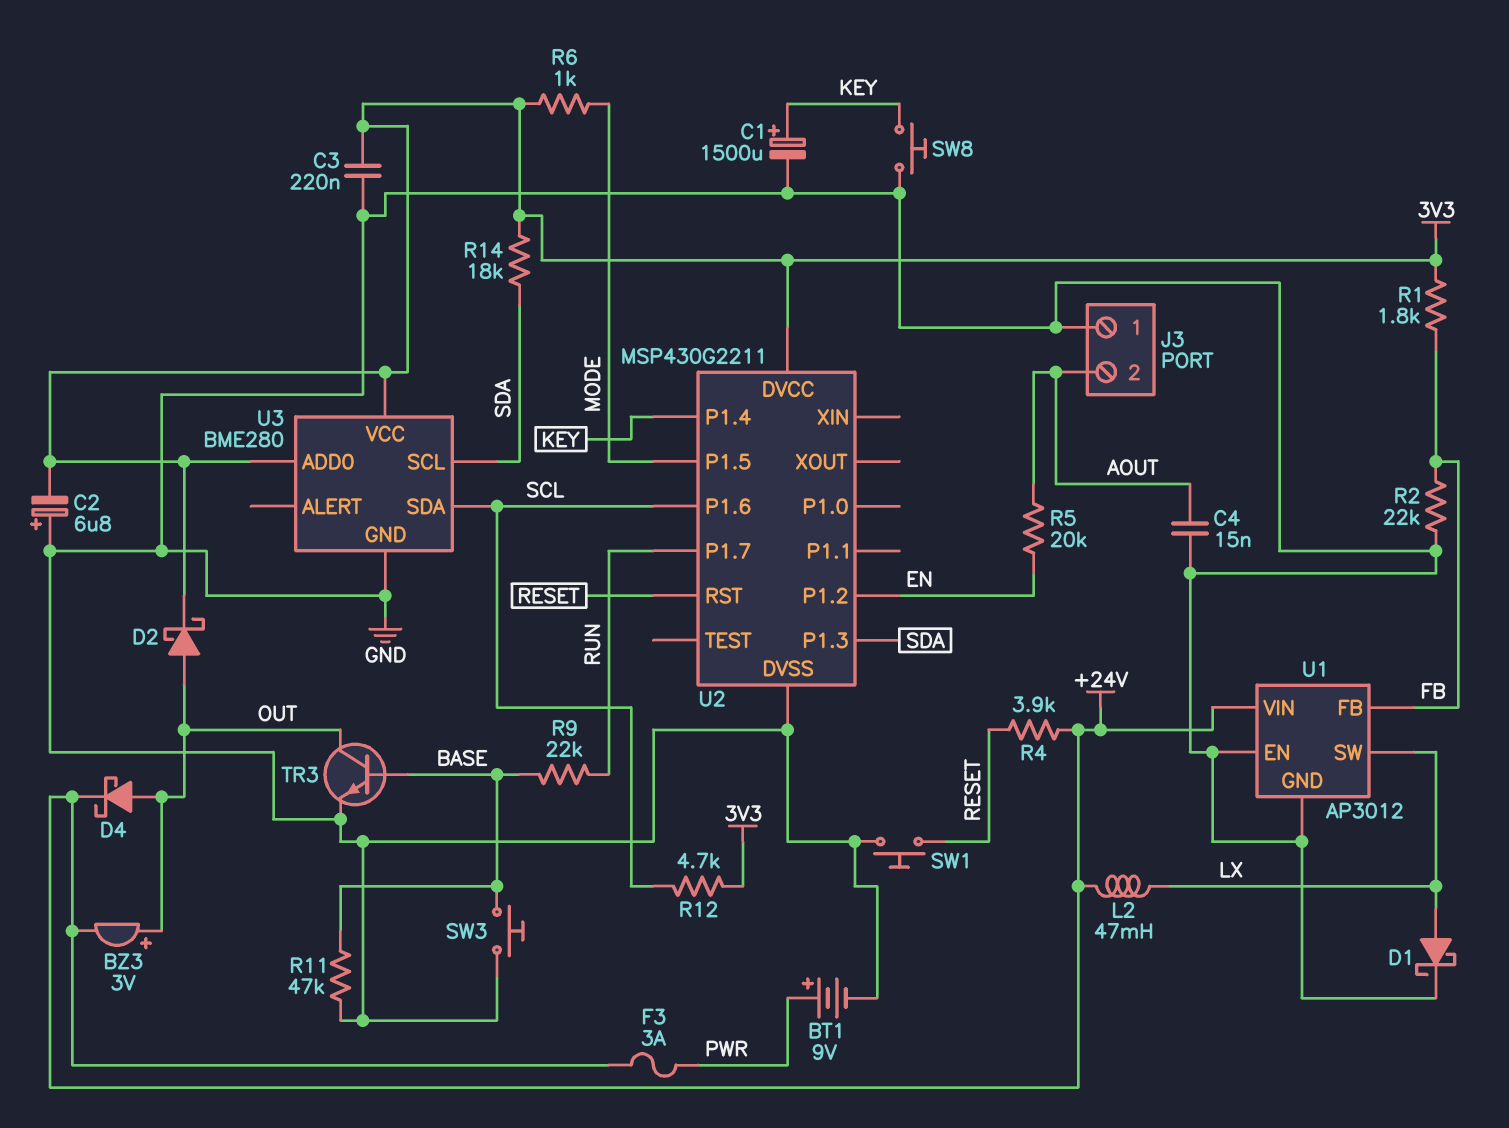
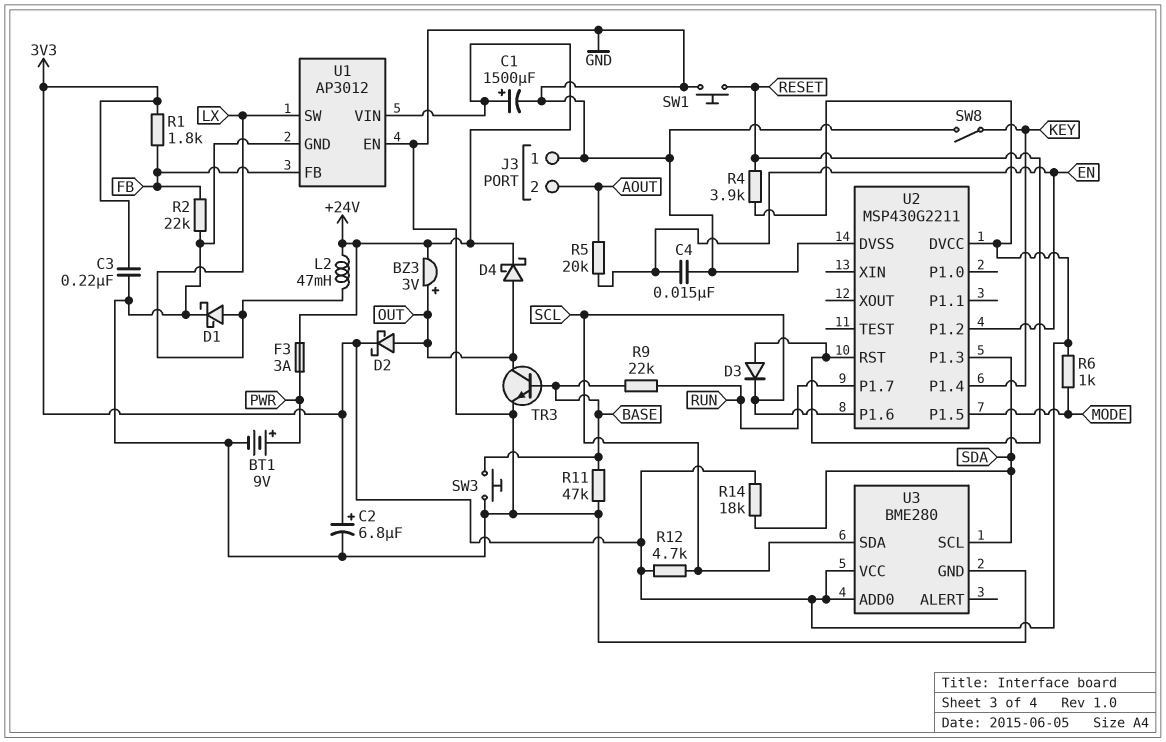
C1: 1500uF (plus KEY, minus GND) -> 1500uF (plus +24V, minus GND)
C2: 6.8uF (plus GND, minus 3V3) -> 6.8uF (plus 3V3, minus GND)
C4: 15nF (AOUT, GND) -> 15nF (EN, GND)
D3: none -> diode (A RESET, K SCL)
R4: 3.9k (+24V, RESET) -> 3.9k (3V3, RESET)
SW8: button (GND, KEY) -> switch (GND, KEY)

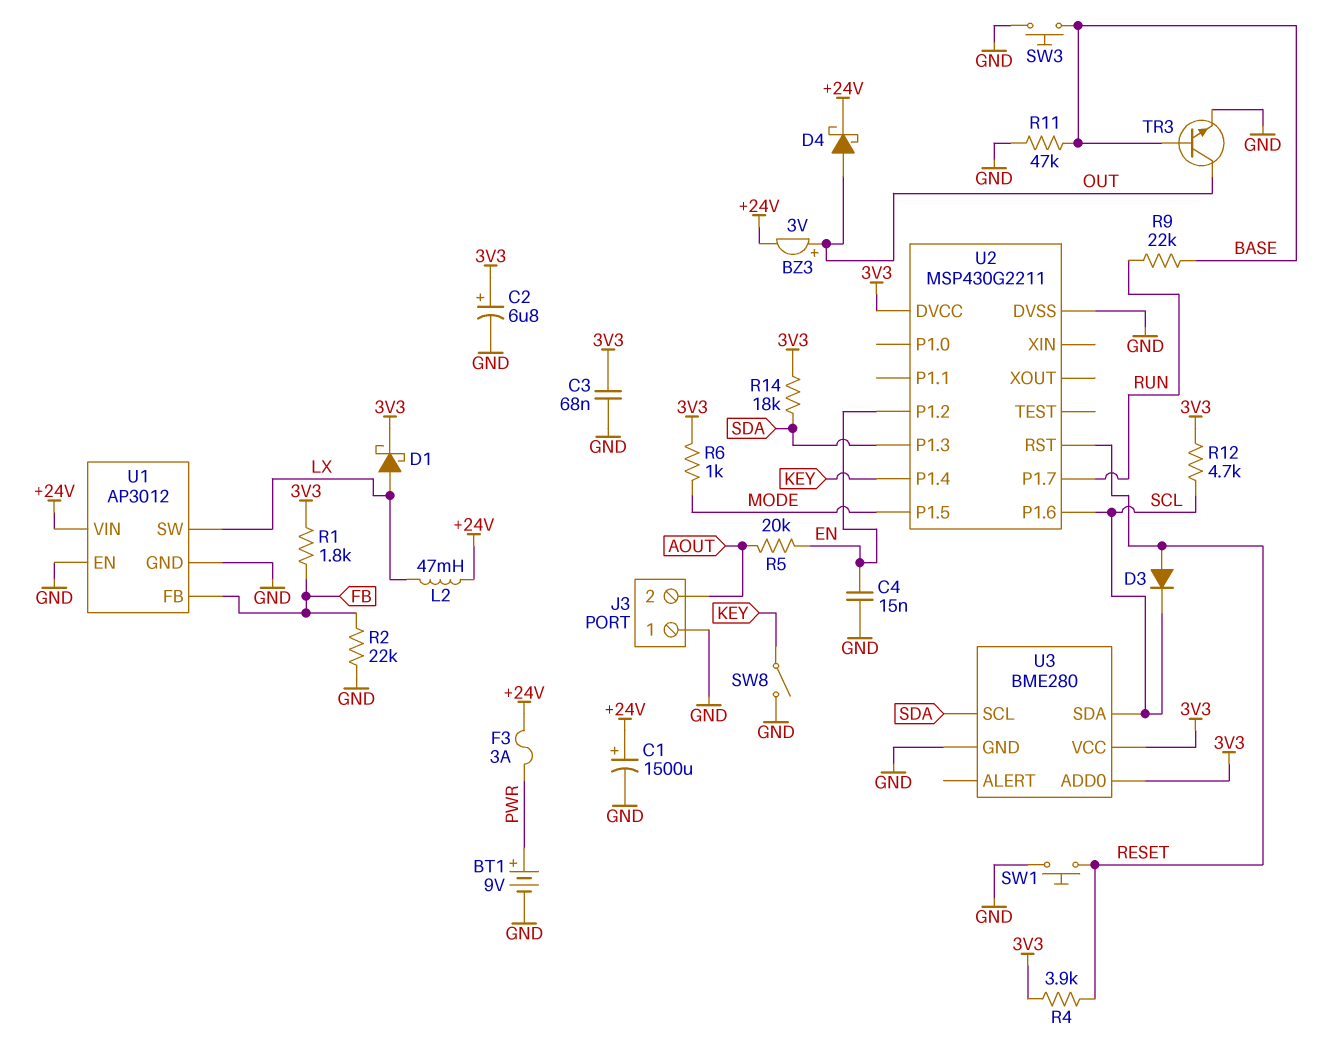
C3: 220nF (3V3, GND) -> 68nF (3V3, GND)
D1: schottky (A LX, K GND) -> schottky (A LX, K 3V3)
D2: schottky (A OUT, K 3V3) -> none

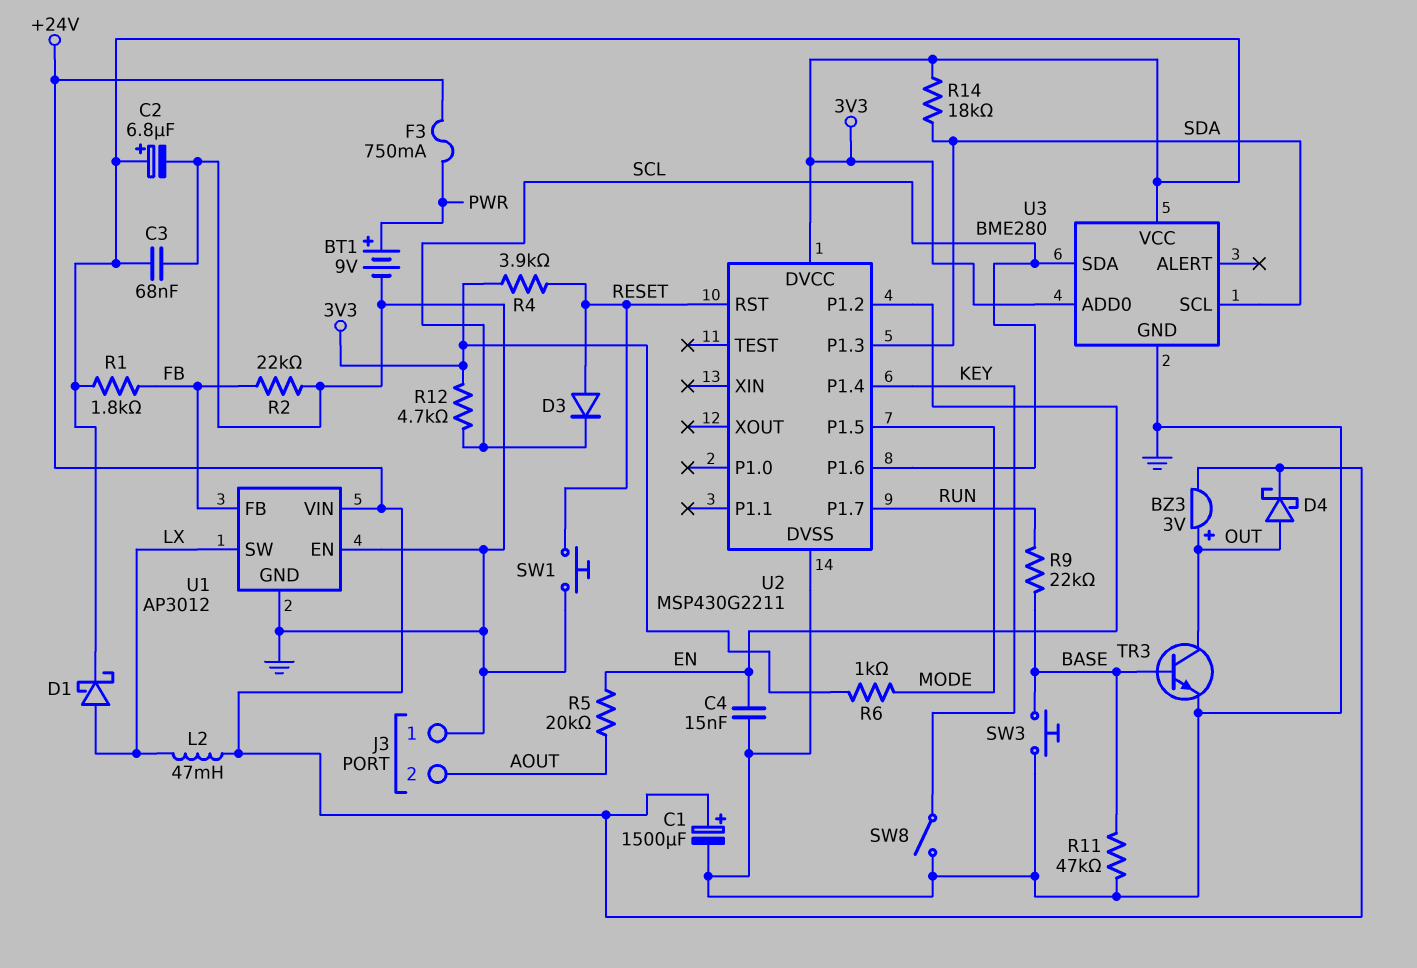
F3: 3A (+24V, PWR) -> 750mA (+24V, PWR)

